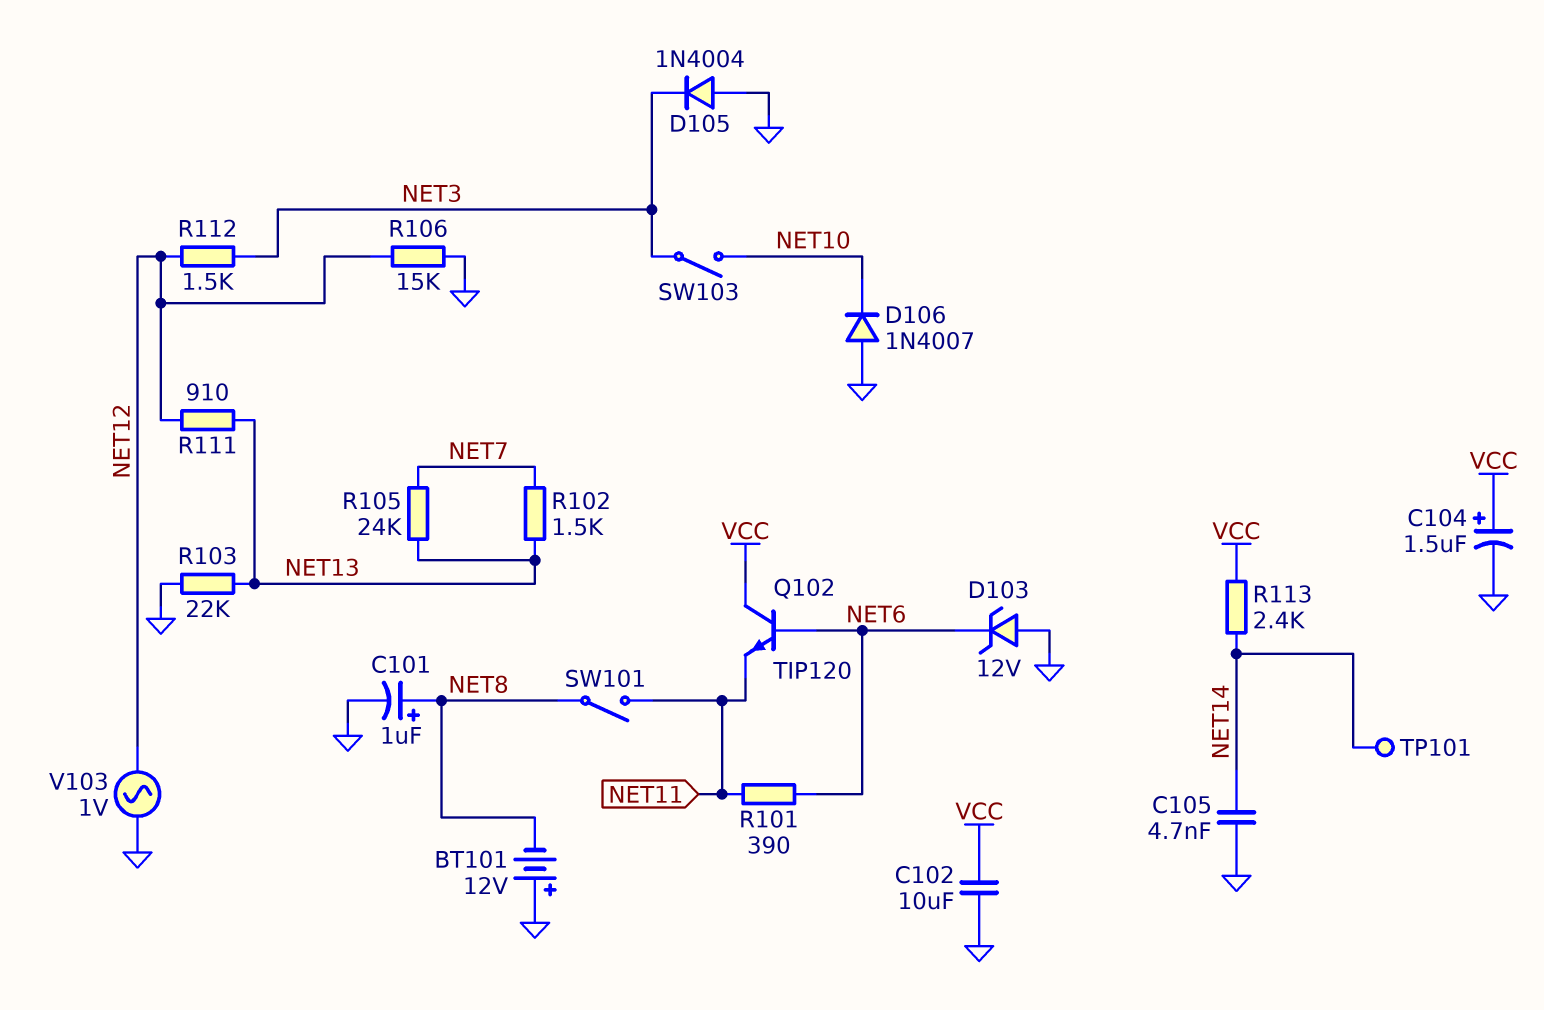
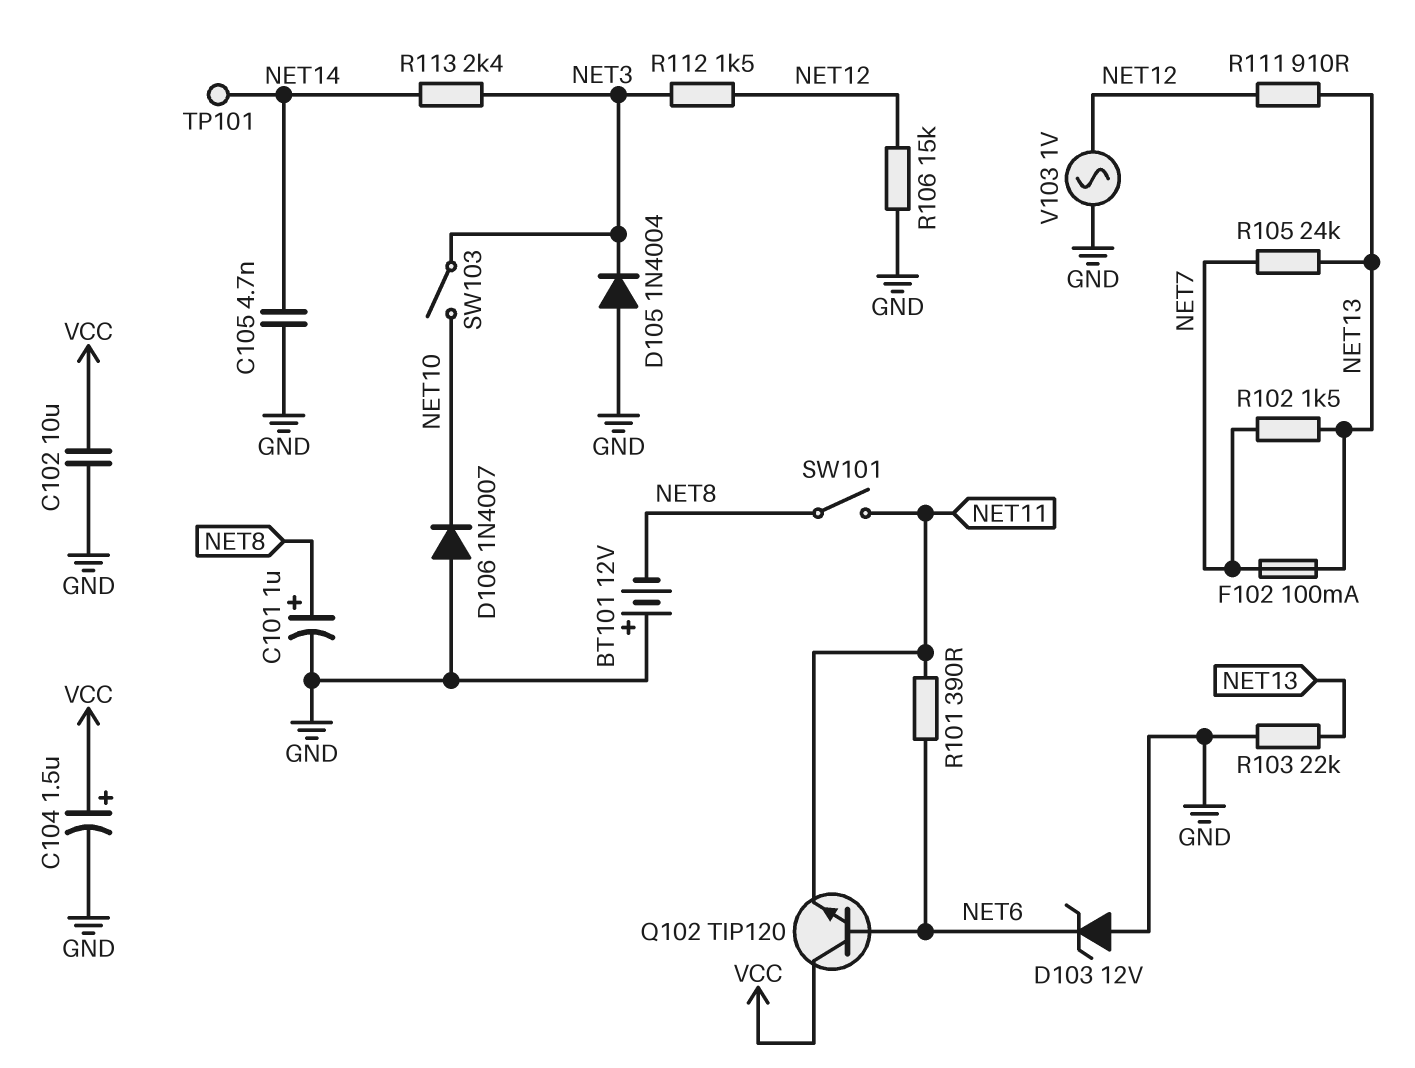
F102: none -> 100mA (NET7, NET13)
R113: 2.4k (NET14, VCC) -> 2.4k (NET3, NET14)

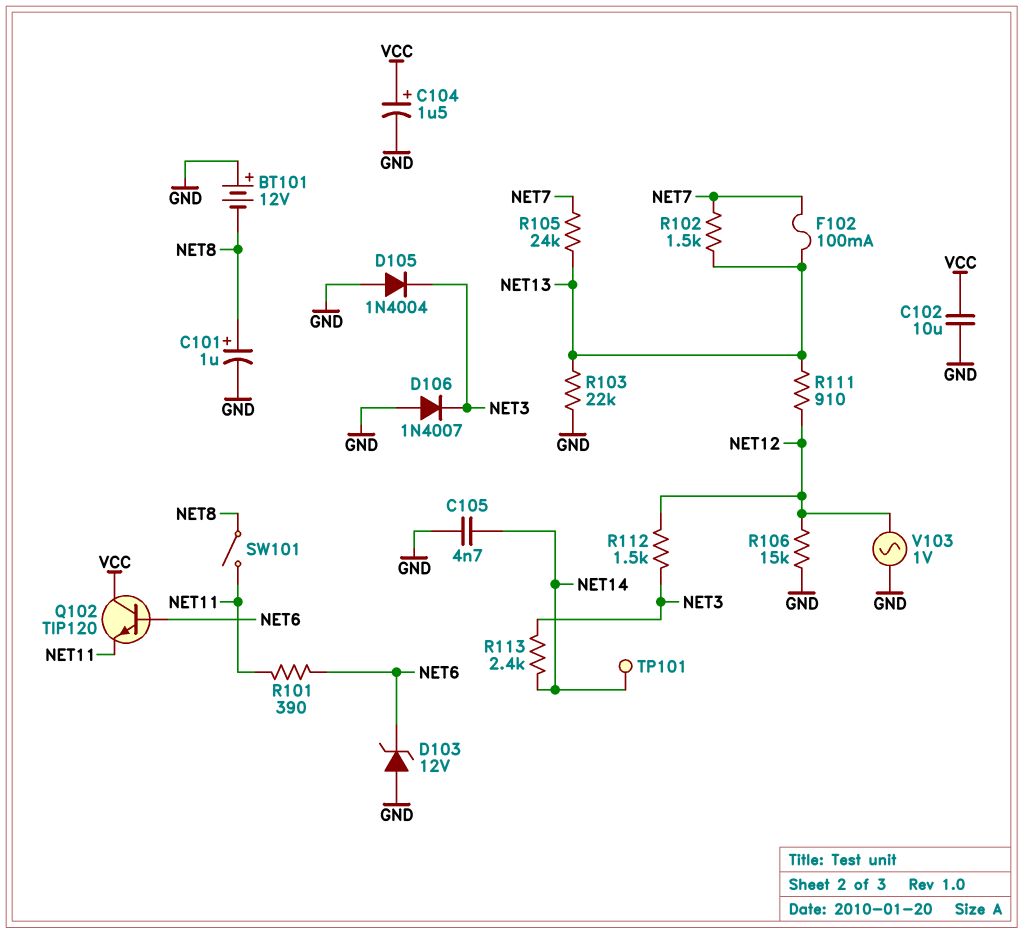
D106: diode 1N4007 (A GND, K NET10) -> diode 1N4007 (A GND, K NET3)
SW103: switch (NET3, NET10) -> none

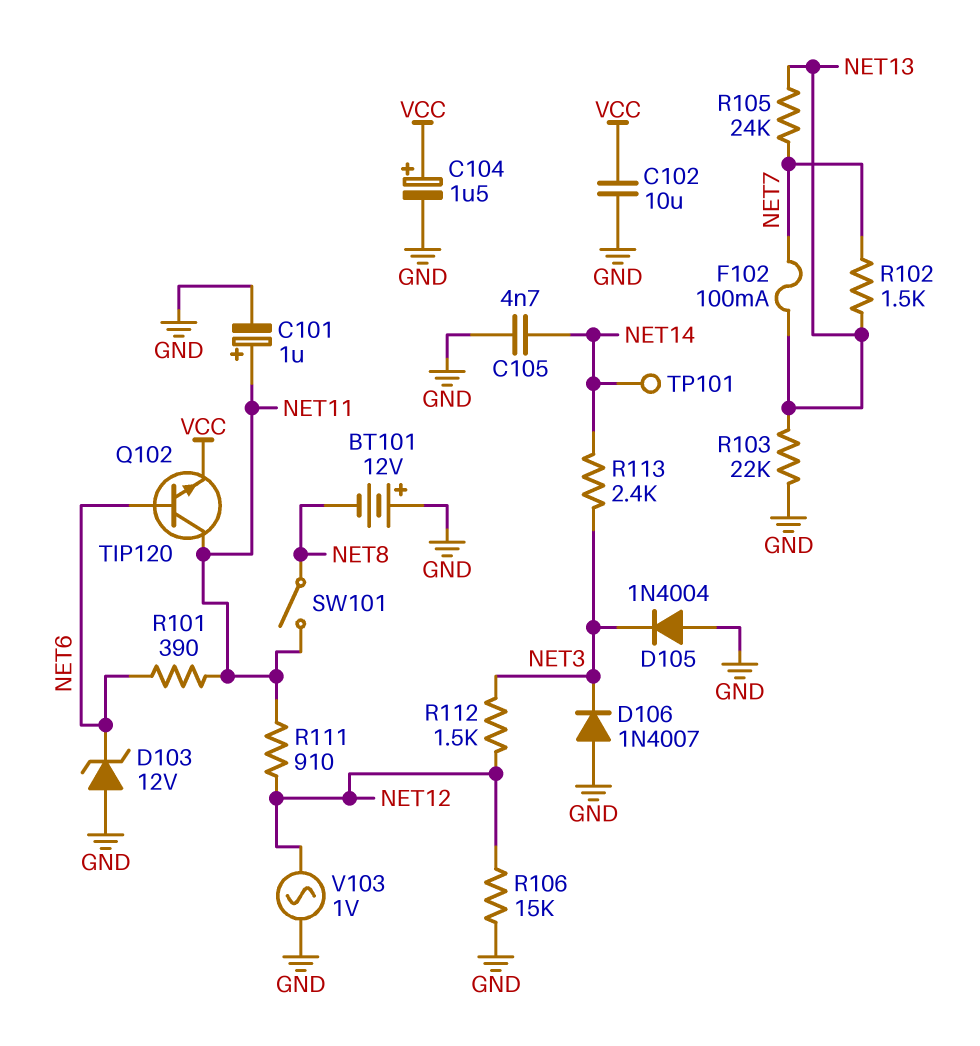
C101: 1uF (plus NET8, minus GND) -> 1uF (plus NET11, minus GND)
Q102: NPN TIP120 (B NET6, C VCC, E NET11) -> NPN TIP120 (B NET6, C NET11, E VCC)
R111: 910 (NET12, NET13) -> 910 (NET11, NET12)

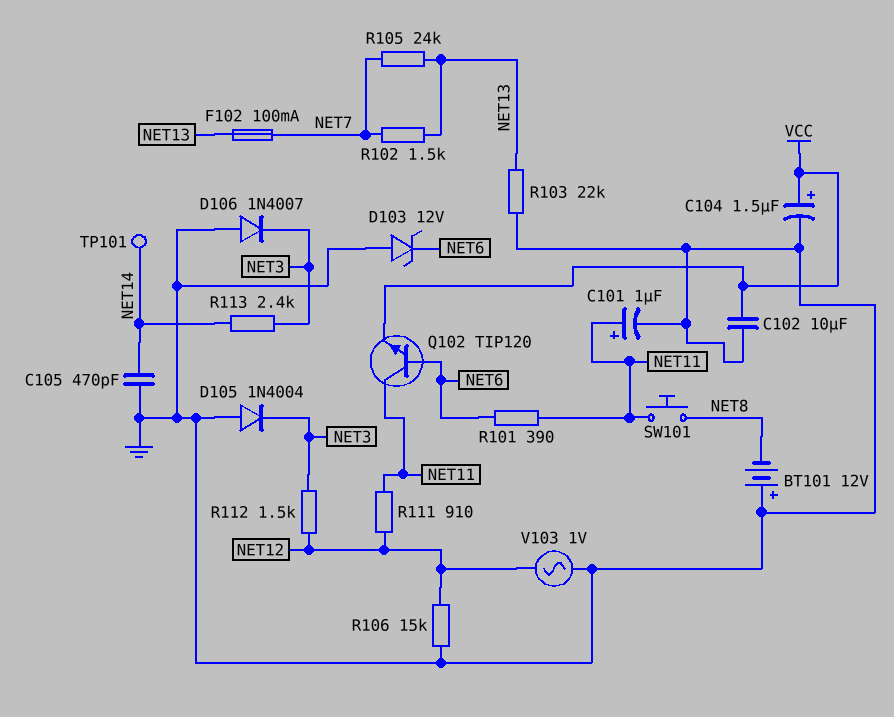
C105: 4.7nF (GND, NET14) -> 470pF (GND, NET14)
SW101: switch (NET8, NET11) -> button (NET8, NET11)

